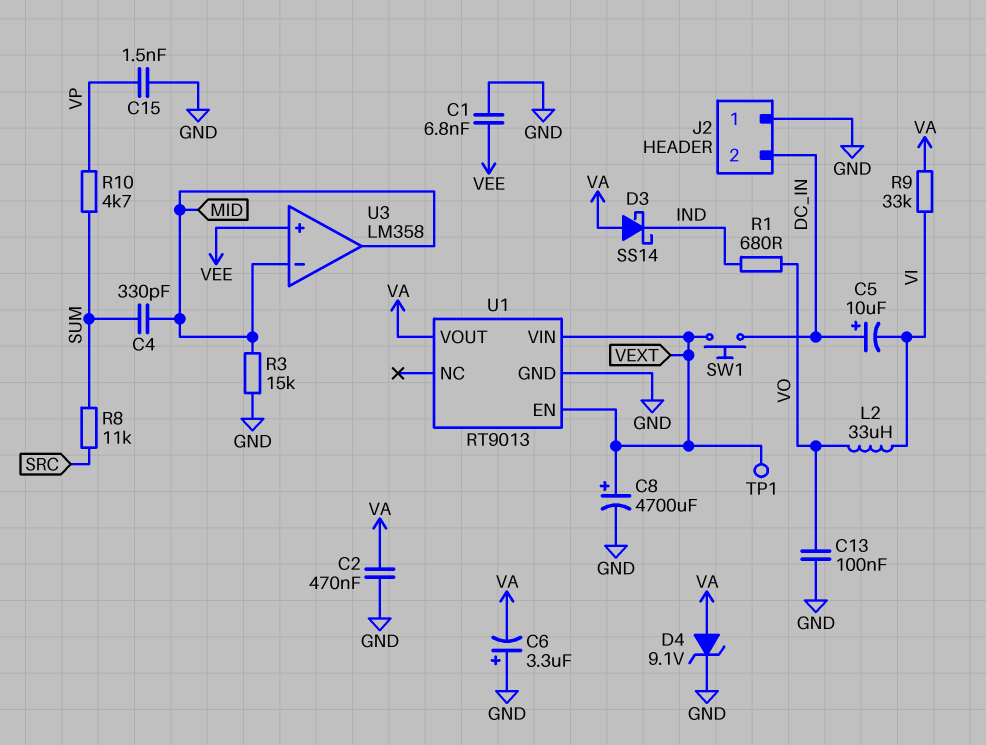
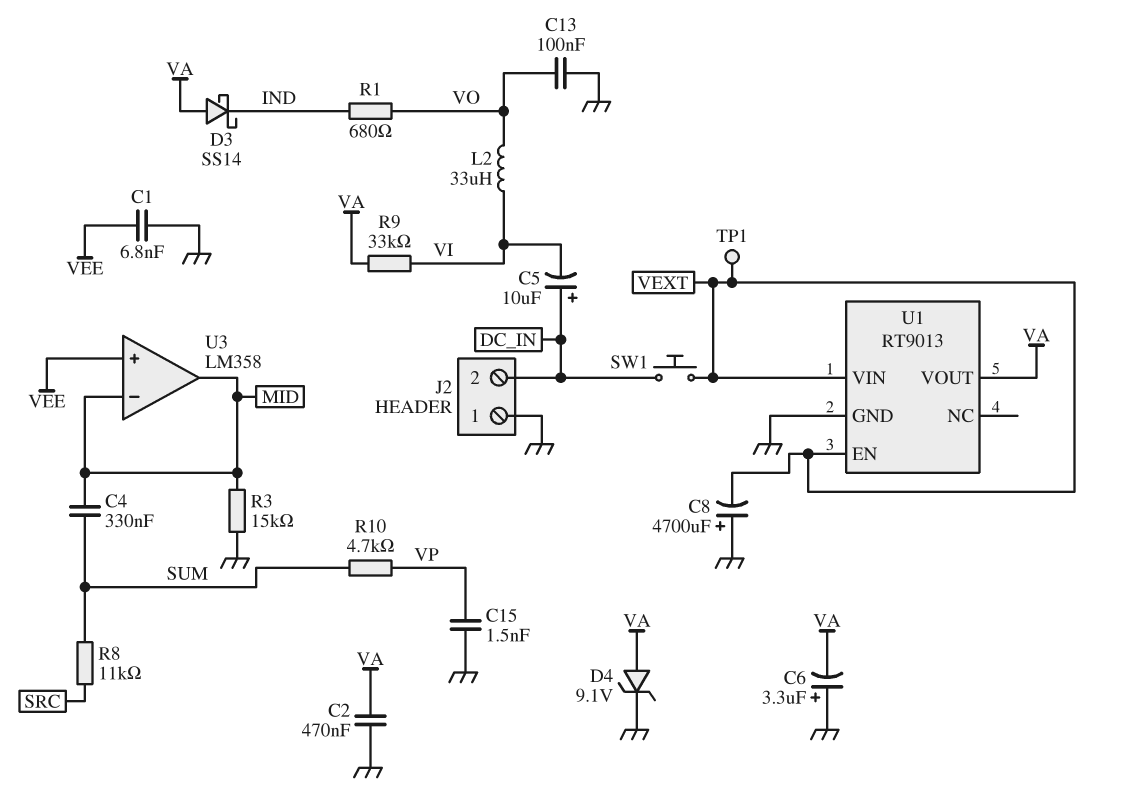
C4: 330pF (MID, SUM) -> 330nF (MID, SUM)
C8: 4700uF (plus VEXT, minus GND) -> 4700uF (plus GND, minus VEXT)

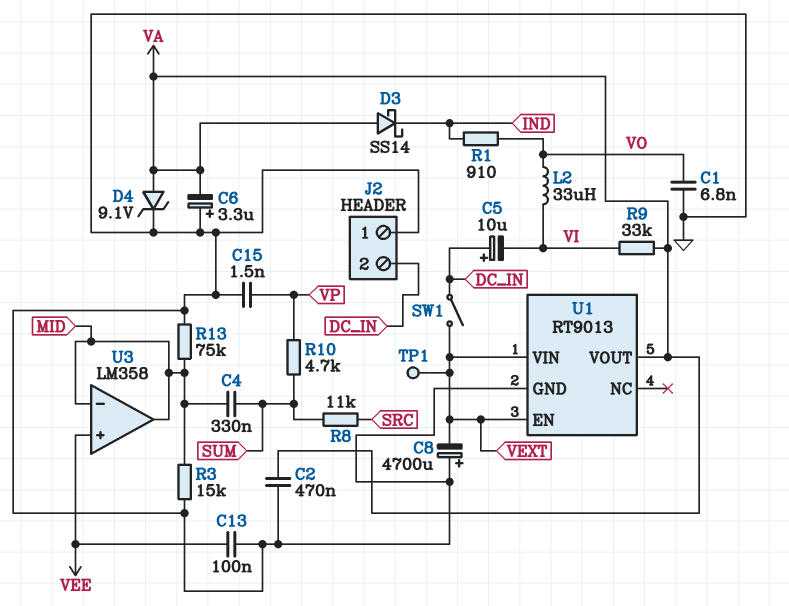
C1: 6.8nF (GND, VEE) -> 6.8nF (GND, VO)
C13: 100nF (GND, VO) -> 100nF (GND, VEE)
R1: 680 (IND, VO) -> 910 (IND, VO)
R13: none -> 75k (GND, MID)
SW1: button (DC_IN, VEXT) -> switch (DC_IN, VEXT)

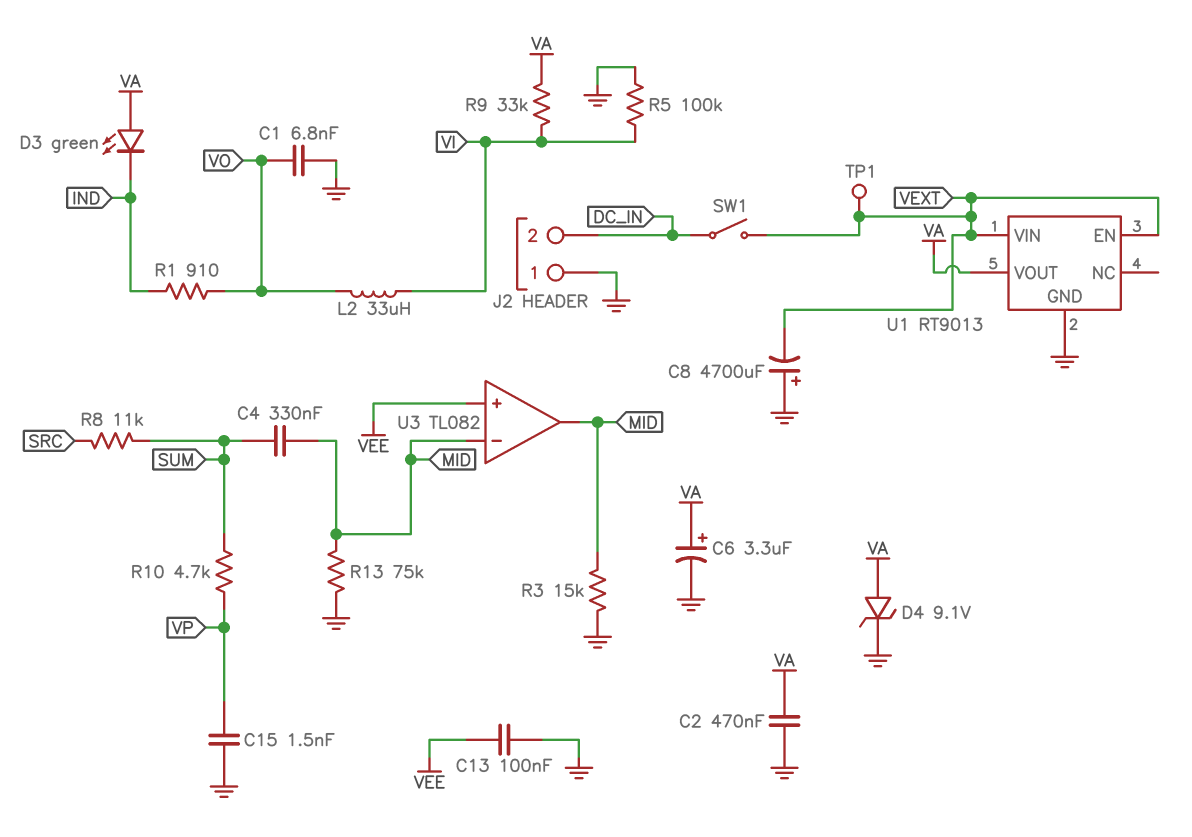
C5: 10uF (plus DC_IN, minus VI) -> none
C6: 3.3uF (plus GND, minus VA) -> 3.3uF (plus VA, minus GND)
D3: schottky SS14 (A VA, K IND) -> LED green (A VA, K IND)
R5: none -> 100k (GND, VI)
U3: LM358 -> TL082

